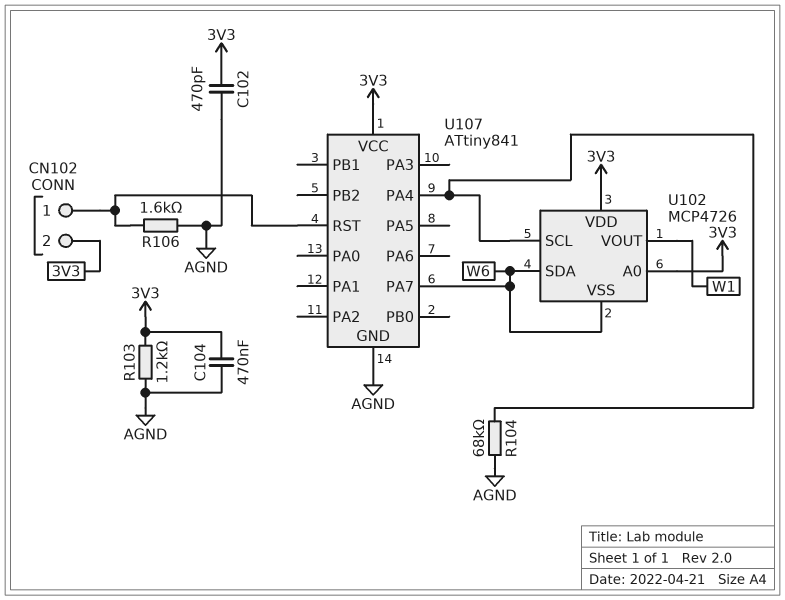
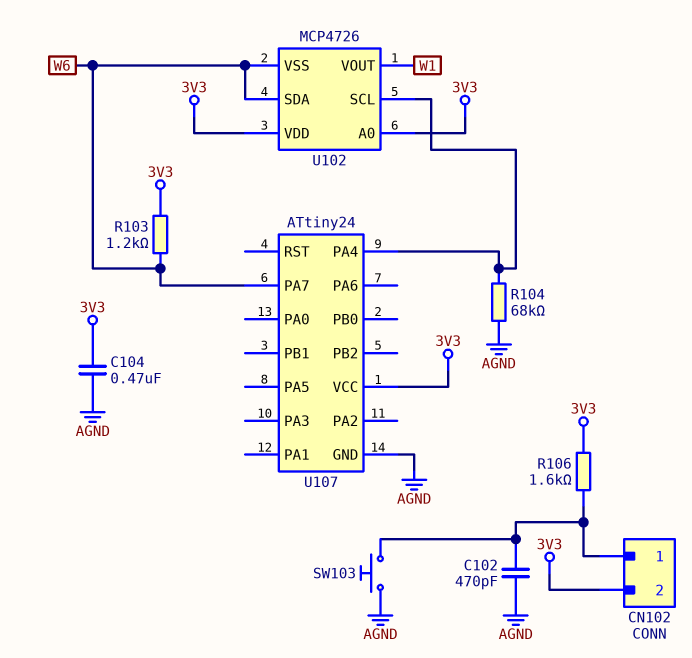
C102: 470pF (3V3, AGND) -> 470pF (AGND, CN102/1)
R103: 1.2k (3V3, AGND) -> 1.2k (3V3, W6)
R106: 1.6k (AGND, CN102/1) -> 1.6k (3V3, CN102/1)
SW103: none -> button (AGND, CN102/1)
U107: ATtiny841 -> ATtiny24
U107 pin RST: CN102/1 -> none

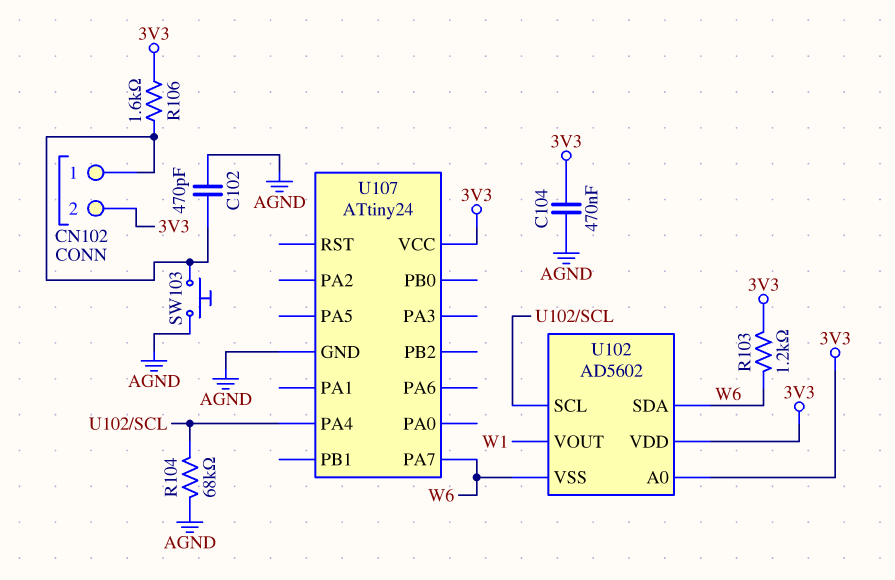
U102: MCP4726 -> AD5602

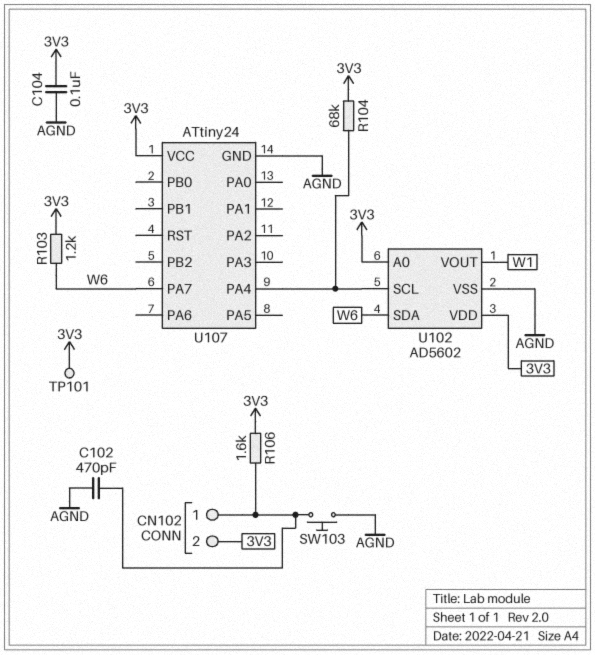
C104: 470nF (3V3, AGND) -> 100nF (3V3, AGND)
R104: 68k (AGND, U102/SCL) -> 68k (3V3, U102/SCL)
TP101: none -> test point (3V3)
U102 pin VSS: W6 -> AGND

